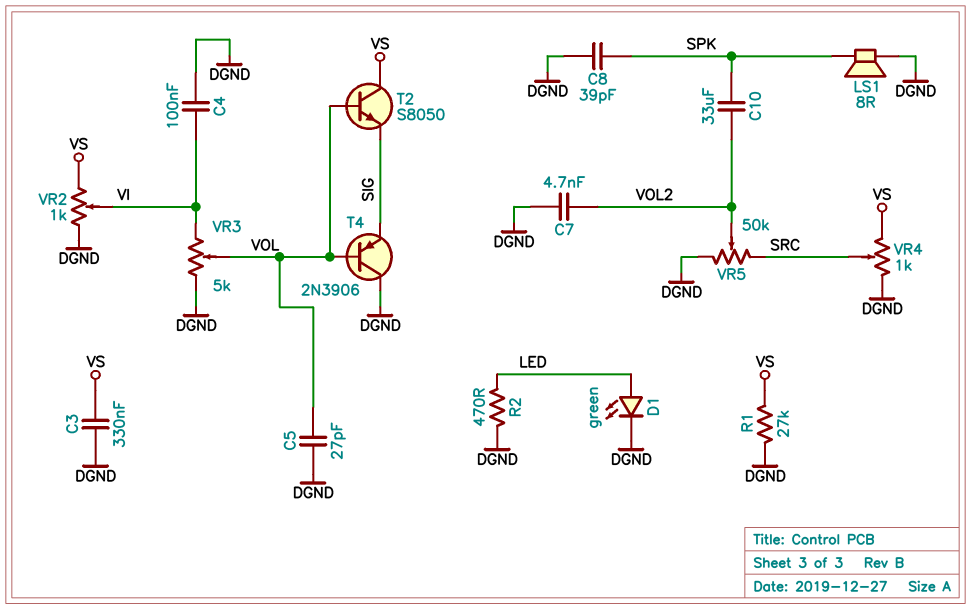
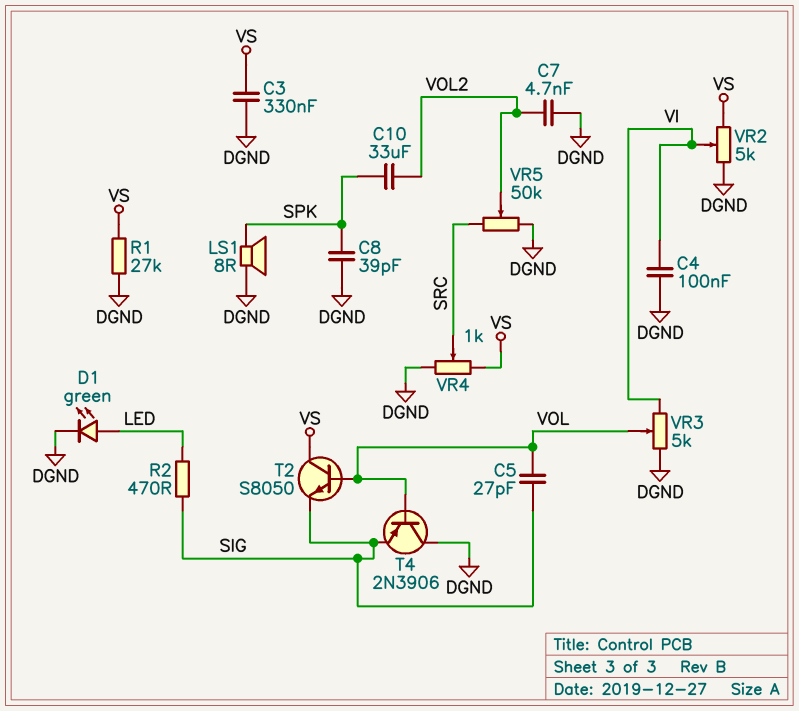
C5: 27pF (DGND, VOL) -> 27pF (SIG, VOL)
R2: 470 (DGND, LED) -> 470 (LED, SIG)
VR2: 1k (DGND, VS, wiper VI) -> 5k (DGND, VS, wiper VI)

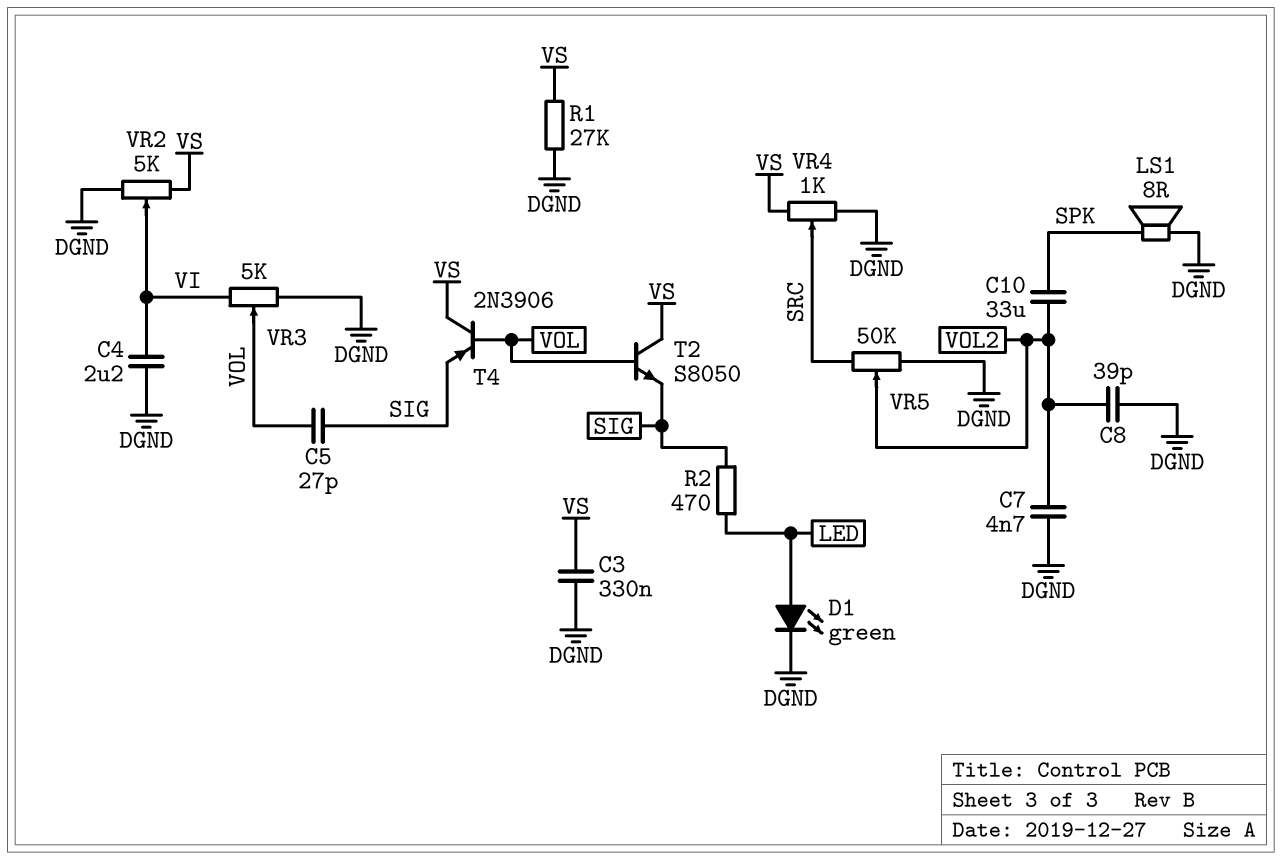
C4: 100nF (DGND, VI) -> 2.2uF (DGND, VI)
C8: 39pF (DGND, SPK) -> 39pF (DGND, VOL2)
T4: PNP 2N3906 (B VOL, C DGND, E SIG) -> PNP 2N3906 (B VOL, C VS, E SIG)

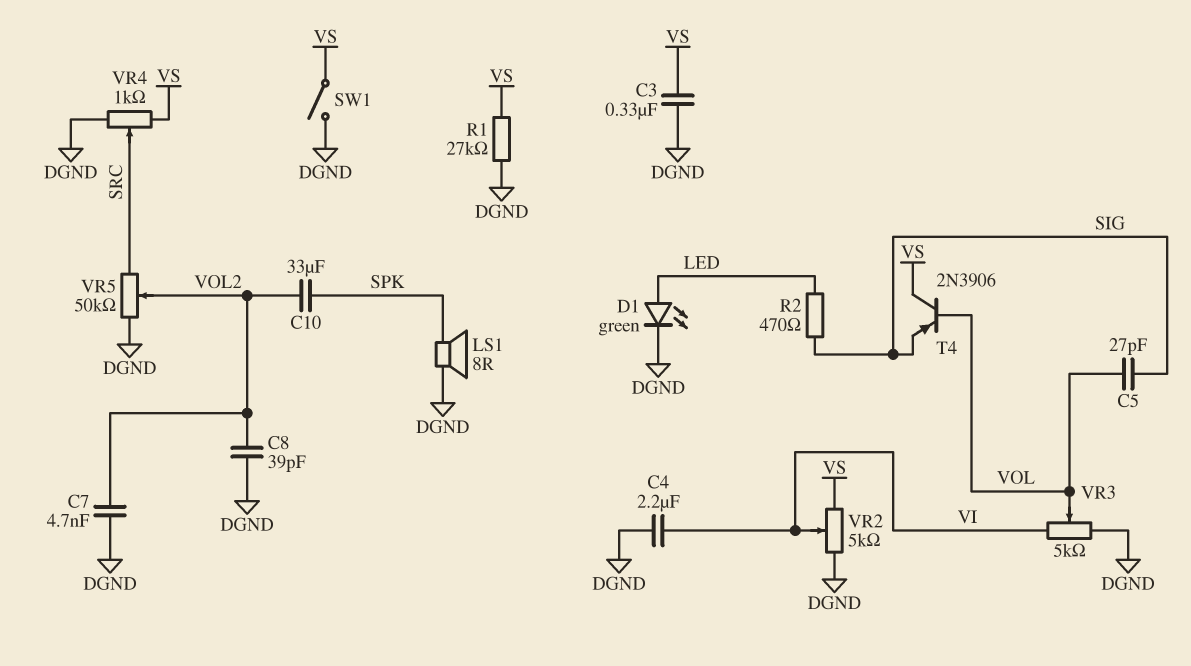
SW1: none -> switch (DGND, VS)
T2: NPN S8050 (B VOL, C VS, E SIG) -> none

